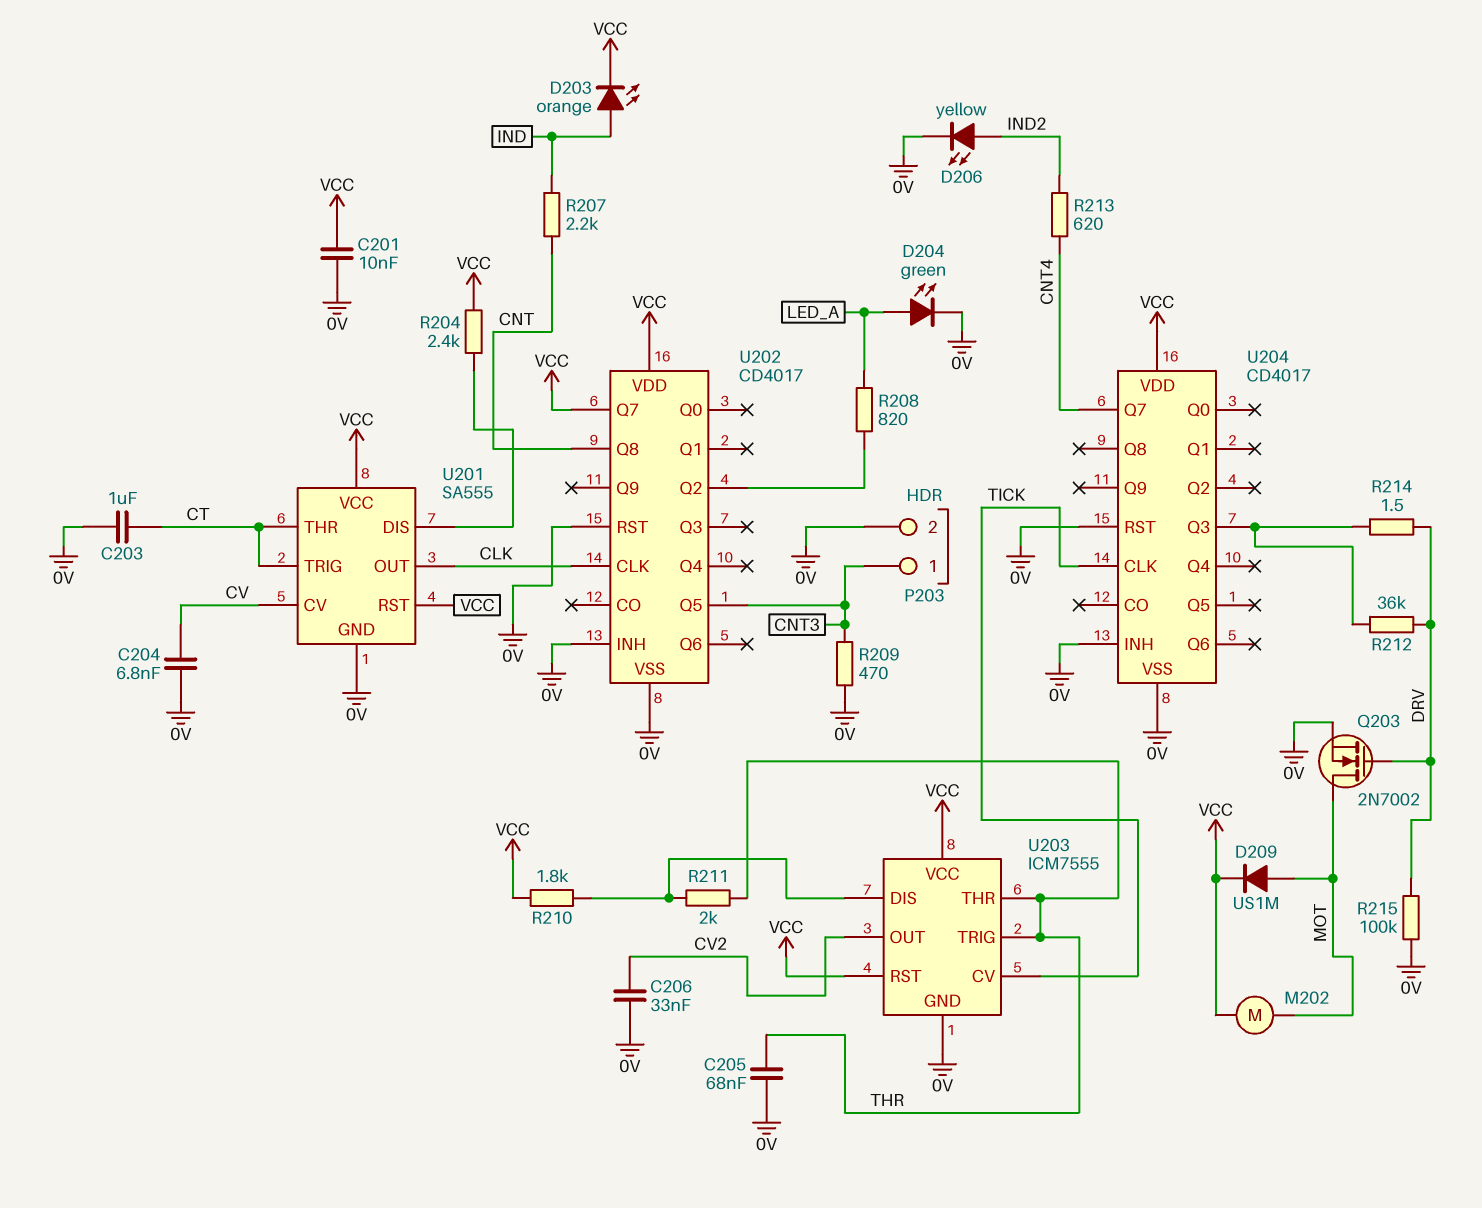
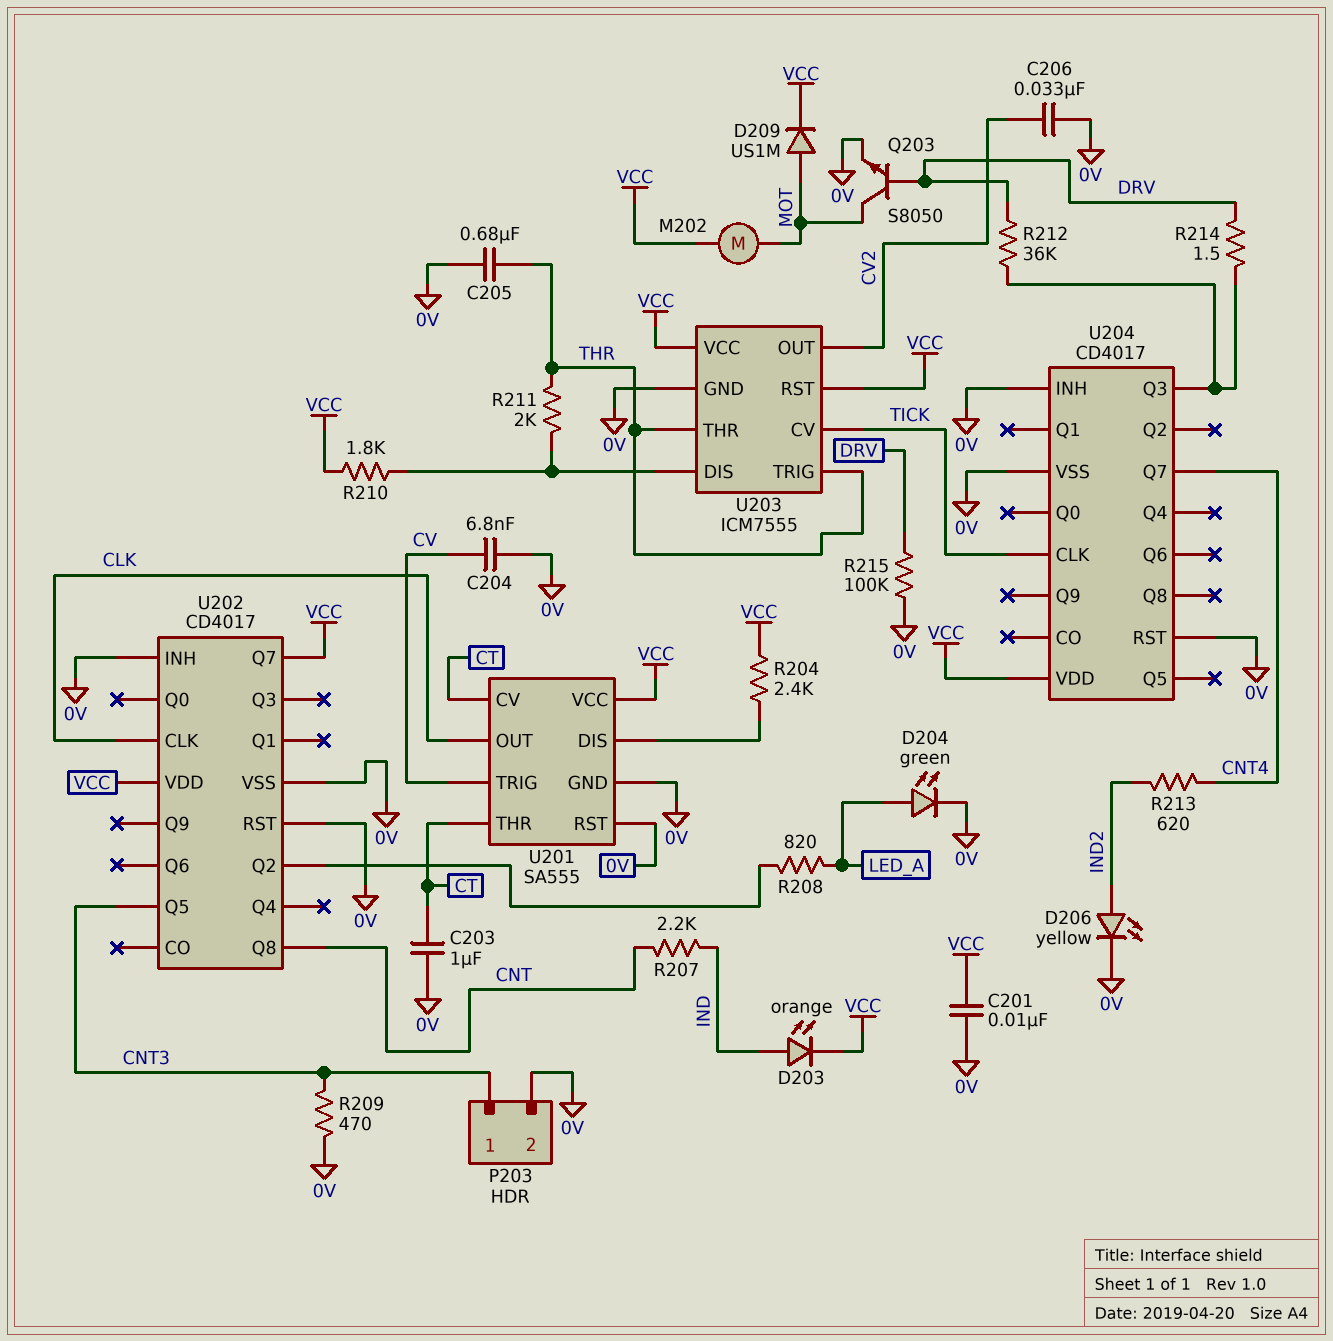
C205: 68nF (0V, THR) -> 680nF (0V, THR)
Q203: NMOS 2N7002 (G DRV, D MOT, S 0V) -> NPN S8050 (B DRV, C MOT, E 0V)
U201 pin CV: CV -> CT
U201 pin RST: VCC -> 0V
U201 pin TRIG: CT -> CV

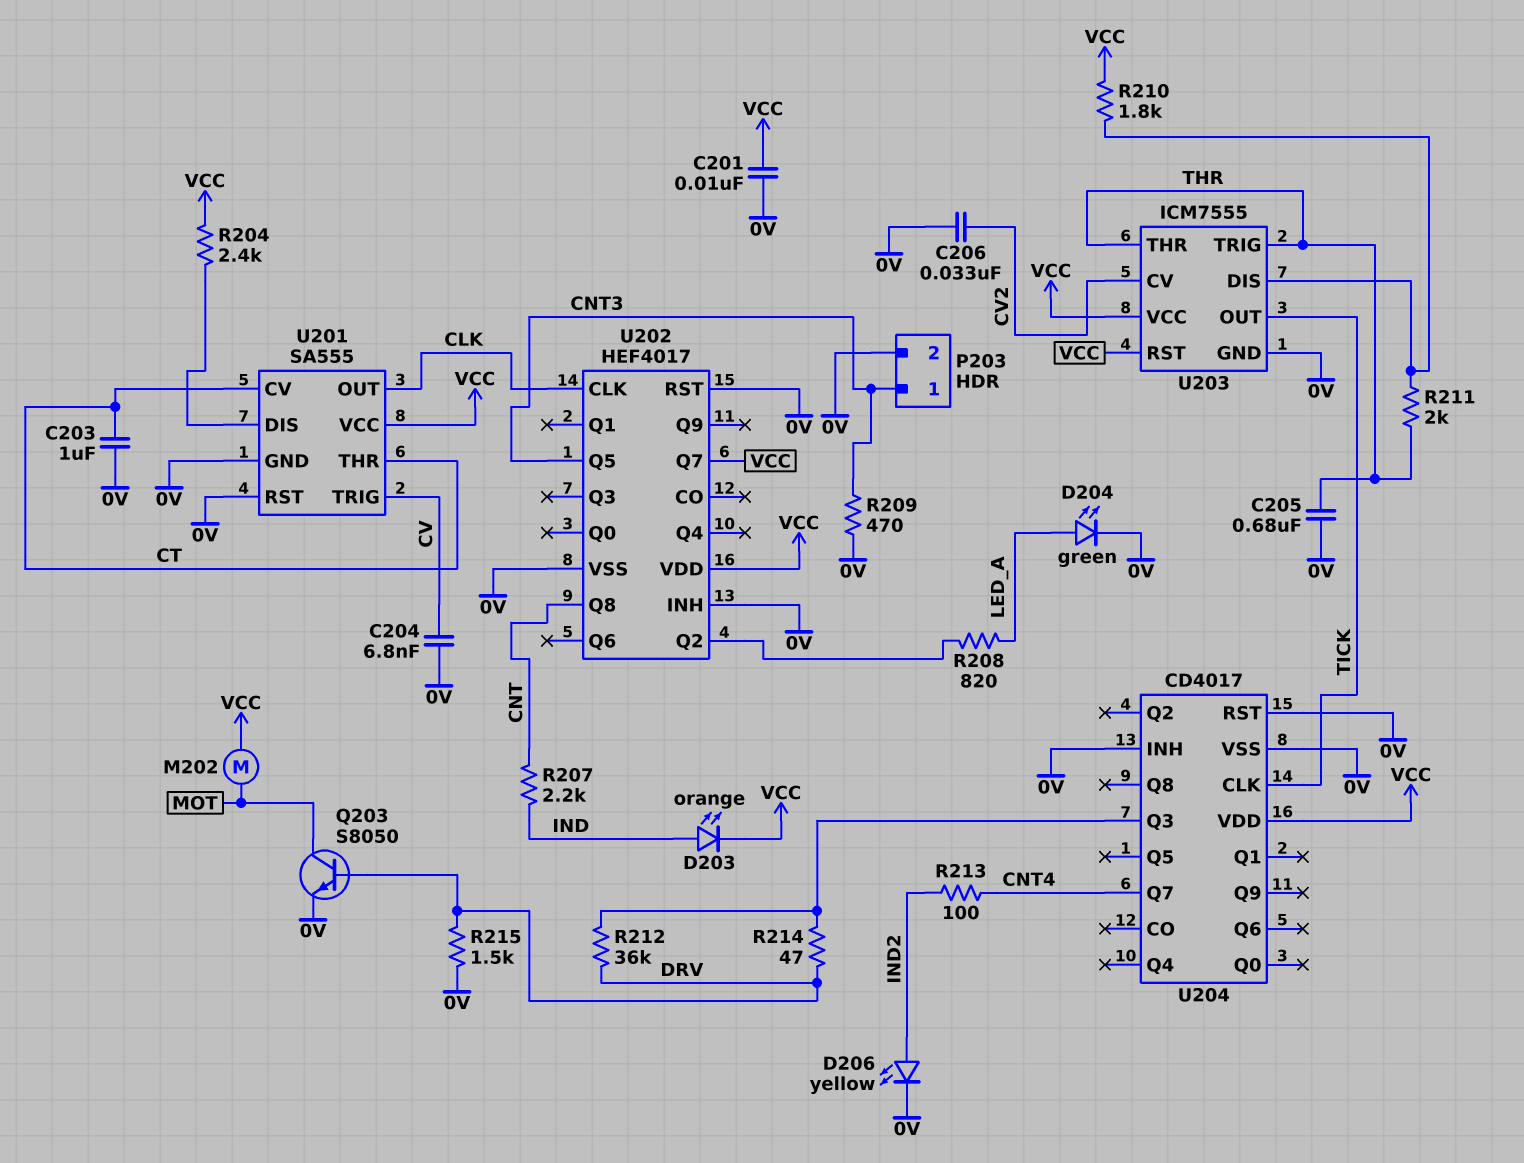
D209: diode US1M (A MOT, K VCC) -> none
R213: 620 (CNT4, IND2) -> 100 (CNT4, IND2)
R214: 1.5 (DRV, U204/Q3) -> 47 (DRV, U204/Q3)
R215: 100k (0V, DRV) -> 1.5k (0V, DRV)
U202: CD4017 -> HEF4017
U203 pin CV: TICK -> CV2
U203 pin OUT: CV2 -> TICK

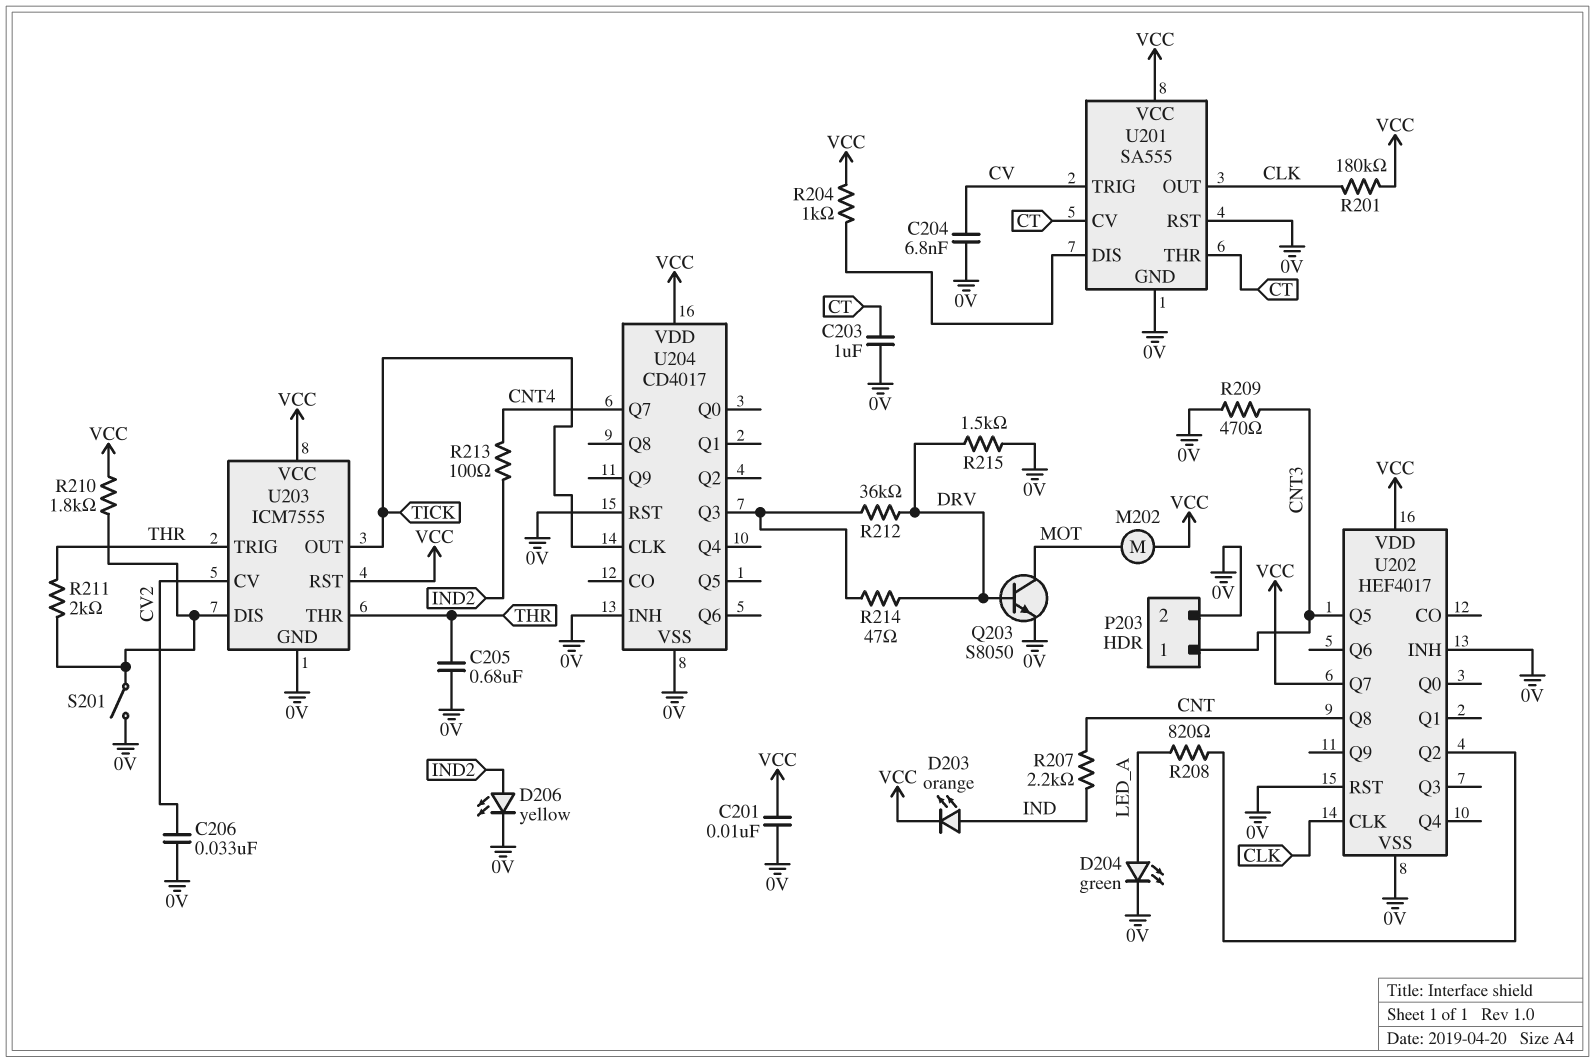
R201: none -> 180k (CLK, VCC)
R204: 2.4k (U201/DIS, VCC) -> 1k (U201/DIS, VCC)
S201: none -> switch (0V, U203/DIS)

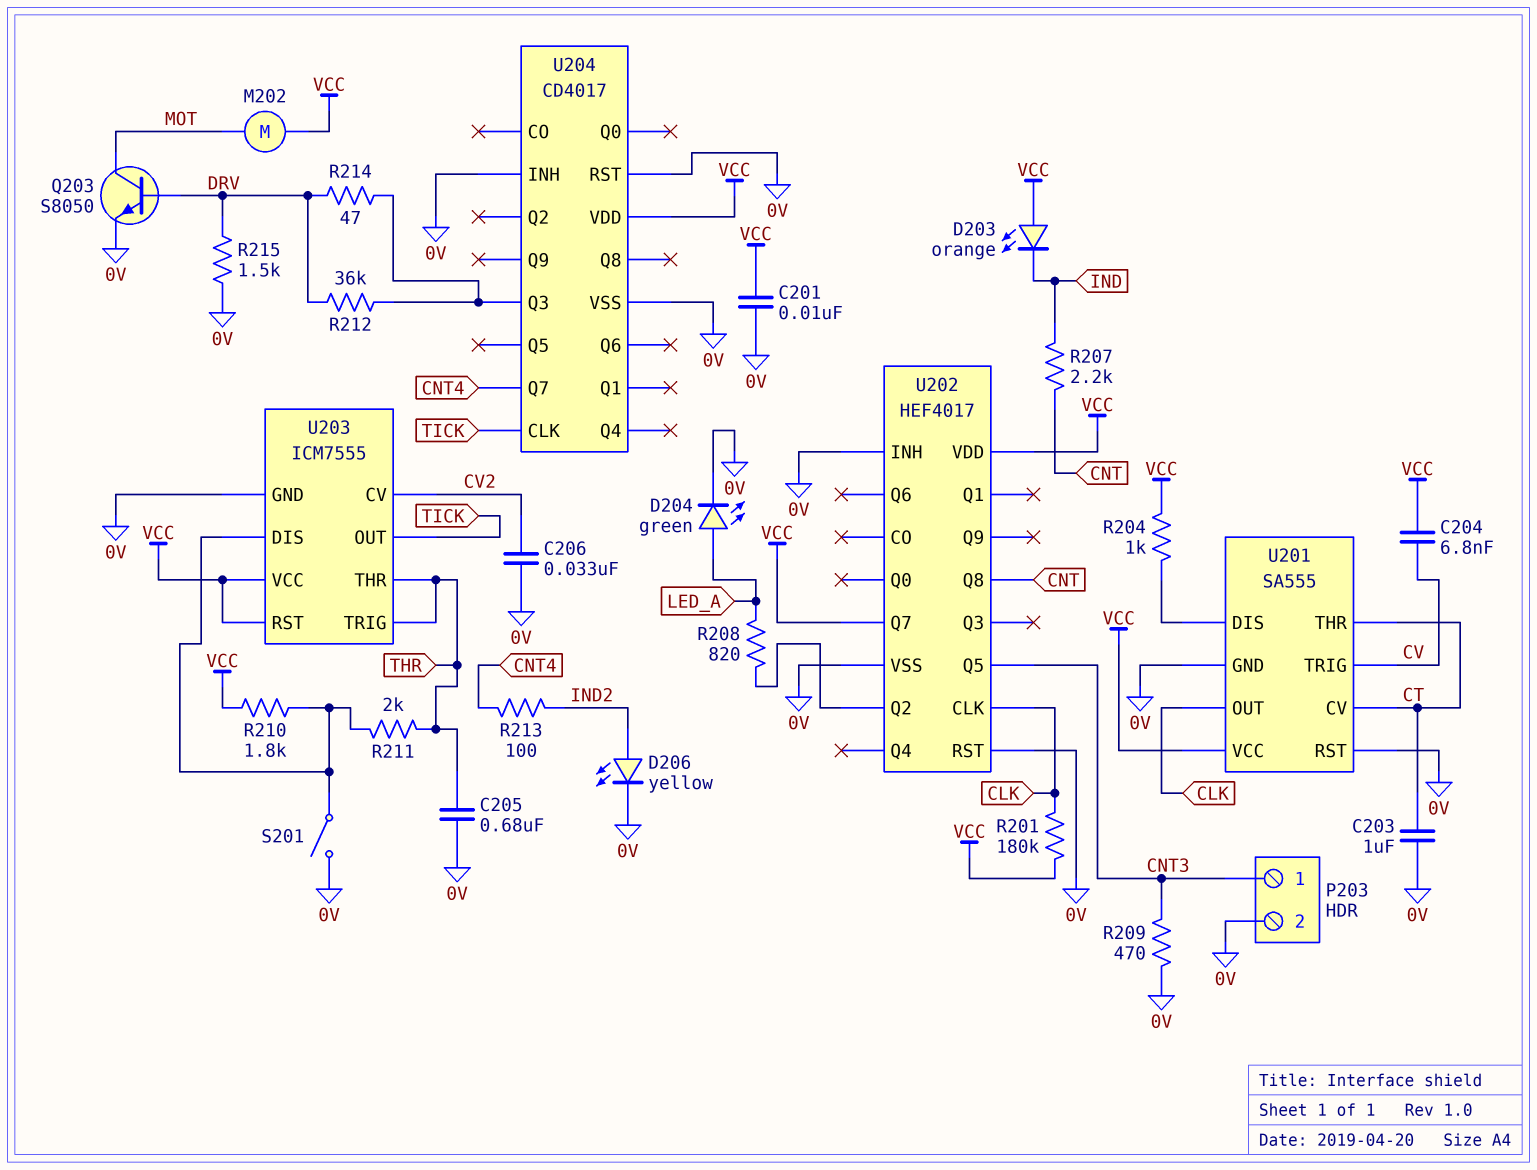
C204: 6.8nF (0V, CV) -> 6.8nF (CV, VCC)
D203: LED orange (A IND, K VCC) -> LED orange (A VCC, K IND)

